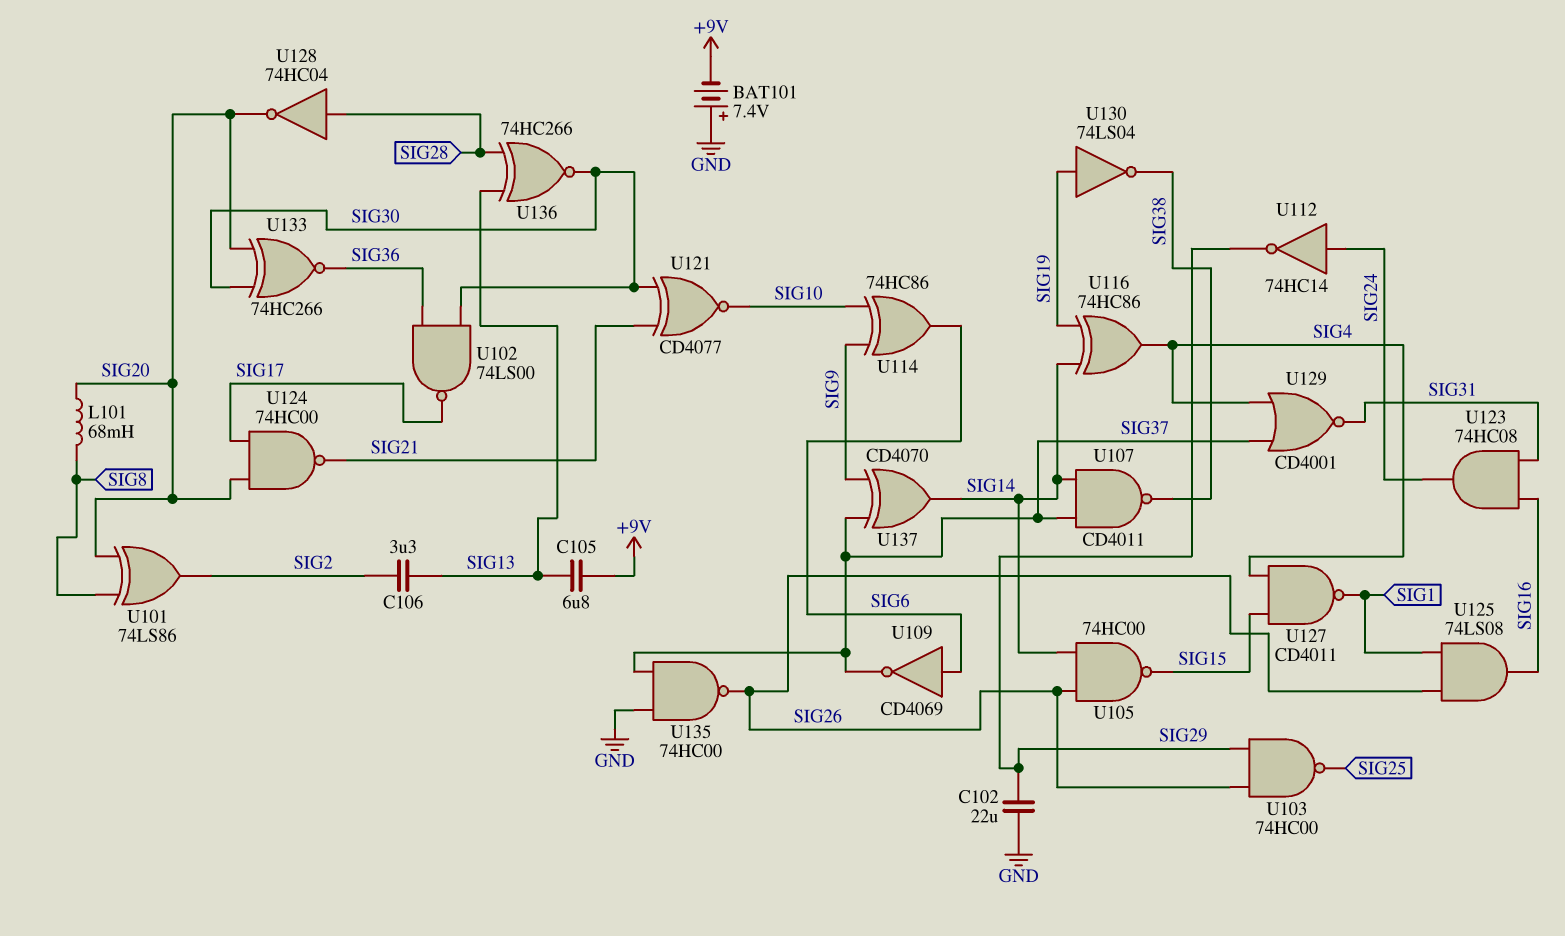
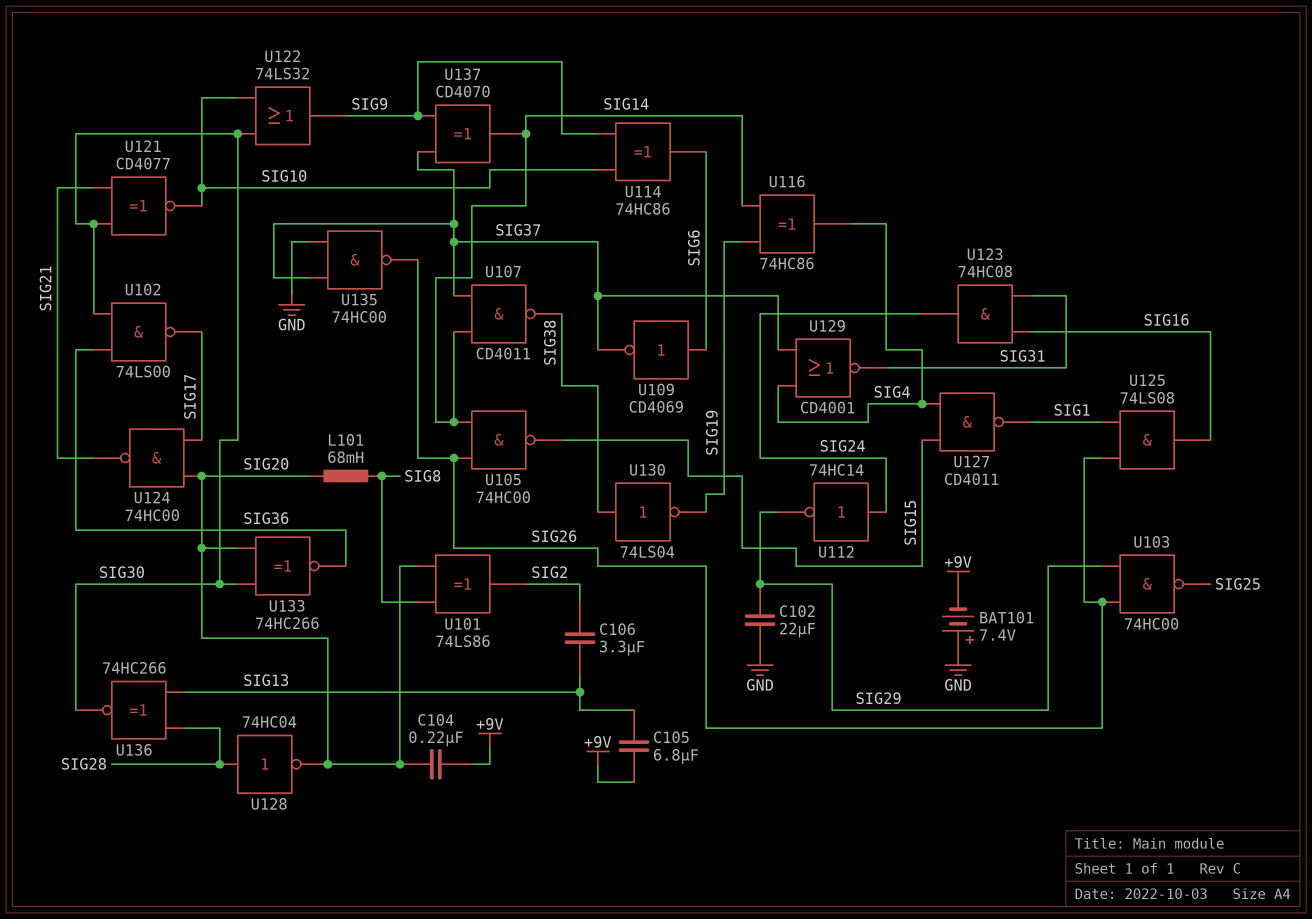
C104: none -> 220nF (+9V, SIG20)
U122: none -> OR 74LS32 (in SIG10, in SIG30, out SIG9)
U130: NOT 74LS04 (in SIG19, out SIG38) -> NOT 74LS04 (in SIG38, out SIG19)

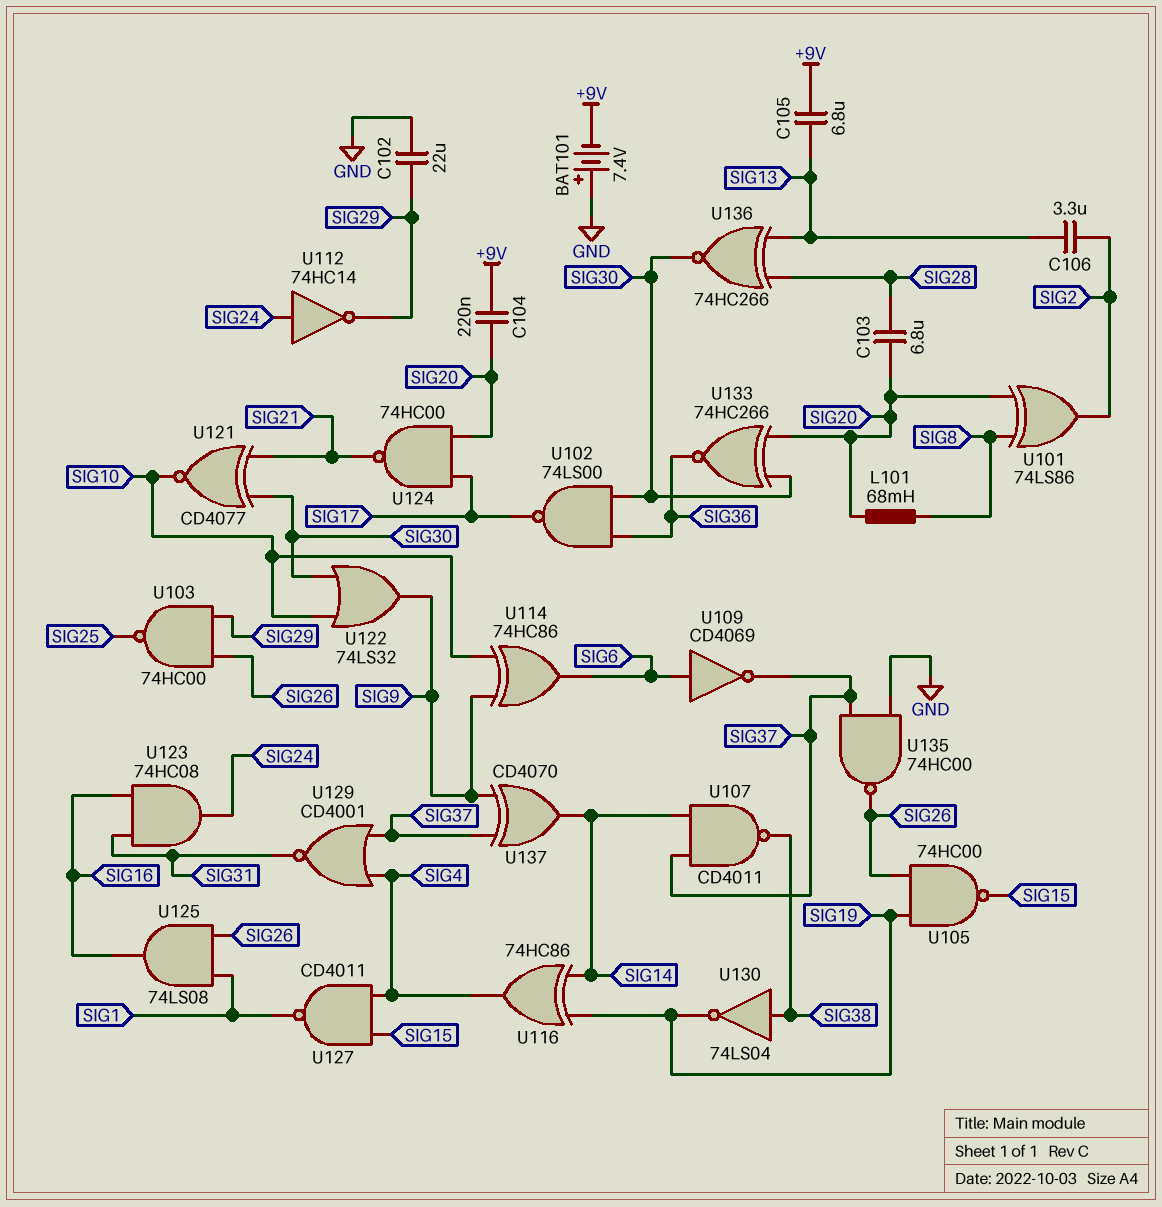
C103: none -> 6.8uF (SIG20, SIG28)
U105: NAND 74HC00 (in SIG14, in SIG26, out SIG15) -> NAND 74HC00 (in SIG19, in SIG26, out SIG15)
U128: NOT 74HC04 (in SIG28, out SIG20) -> none

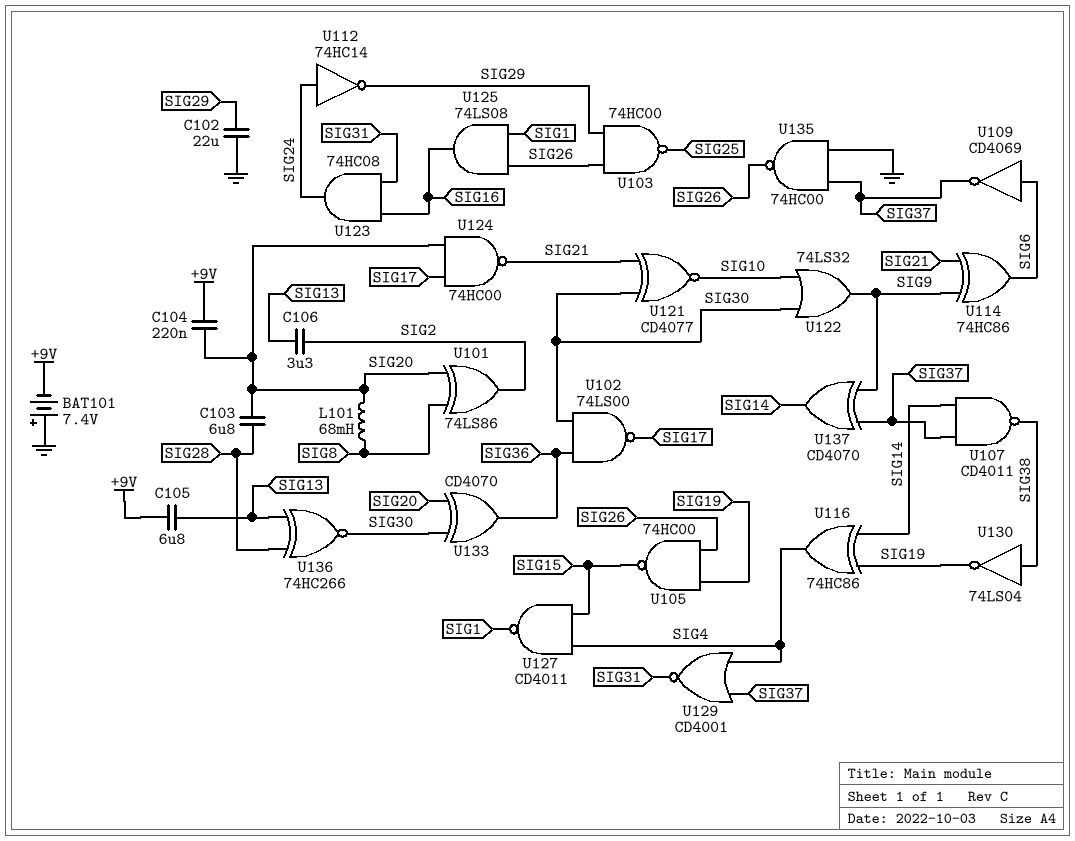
U114: XOR 74HC86 (in SIG9, in SIG10, out SIG6) -> XOR 74HC86 (in SIG9, in SIG21, out SIG6)
U133: XNOR 74HC266 (in SIG20, in SIG30, out SIG36) -> XOR CD4070 (in SIG20, in SIG30, out SIG36)

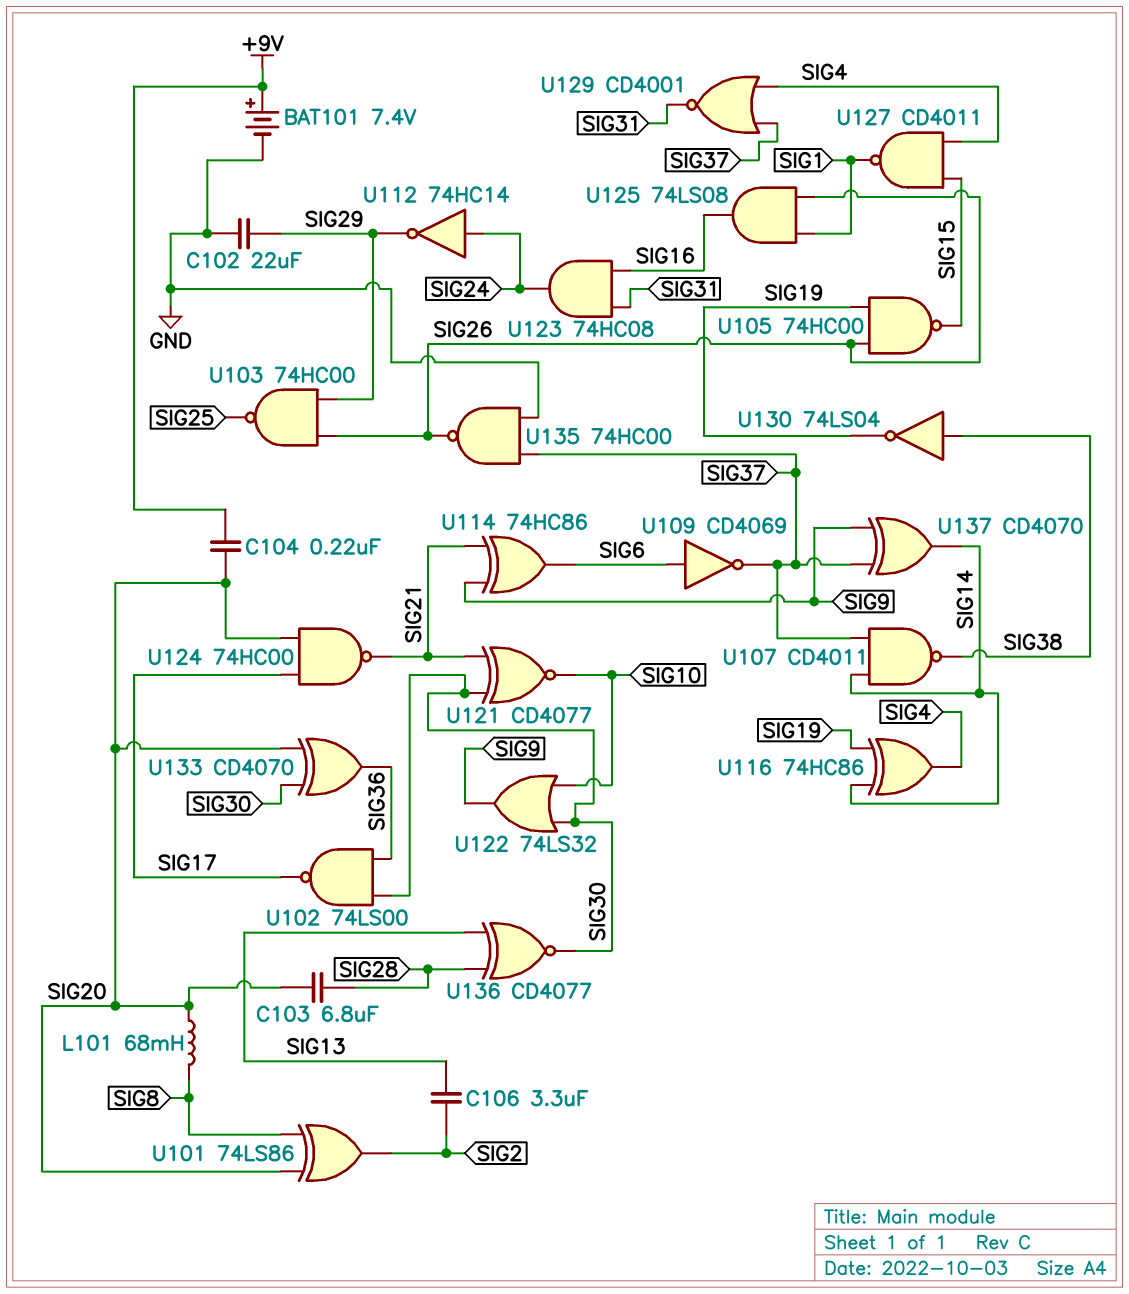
BAT101: 7.4V (plus GND, minus +9V) -> 7.4V (plus +9V, minus GND)
C105: 6.8uF (+9V, SIG13) -> none
U136: XNOR 74HC266 (in SIG13, in SIG28, out SIG30) -> XNOR CD4077 (in SIG13, in SIG28, out SIG30)

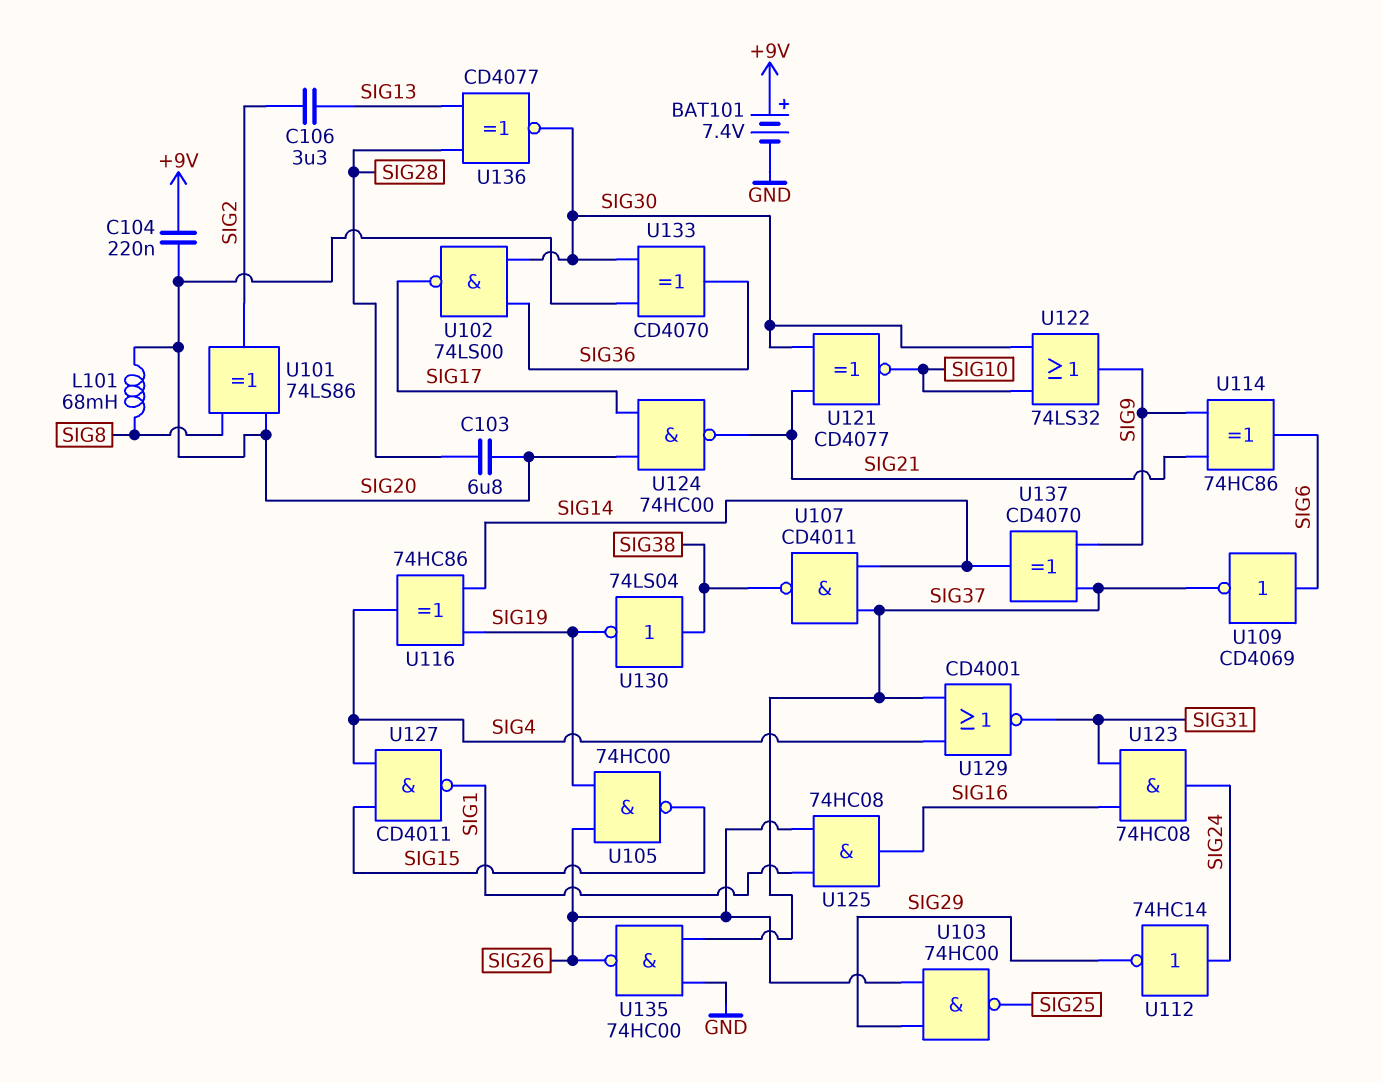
C102: 22uF (GND, SIG29) -> none
U125: AND 74LS08 (in SIG1, in SIG26, out SIG16) -> AND 74HC08 (in SIG1, in SIG26, out SIG16)

